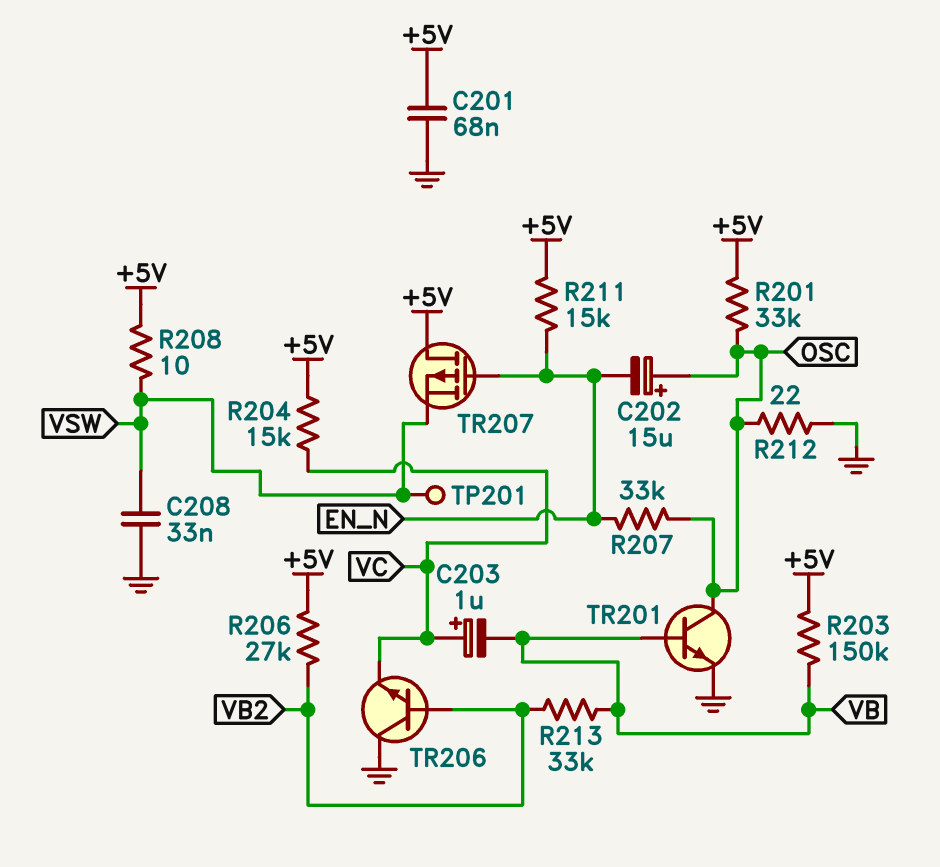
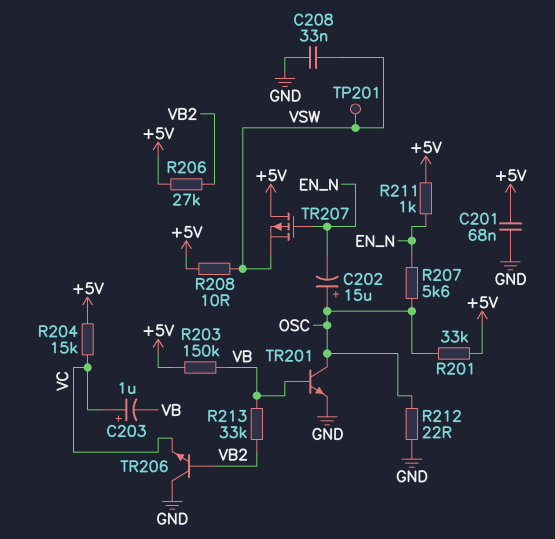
R207: 33k (EN_N, OSC) -> 5.6k (EN_N, OSC)
R211: 15k (+5V, EN_N) -> 1k (+5V, EN_N)

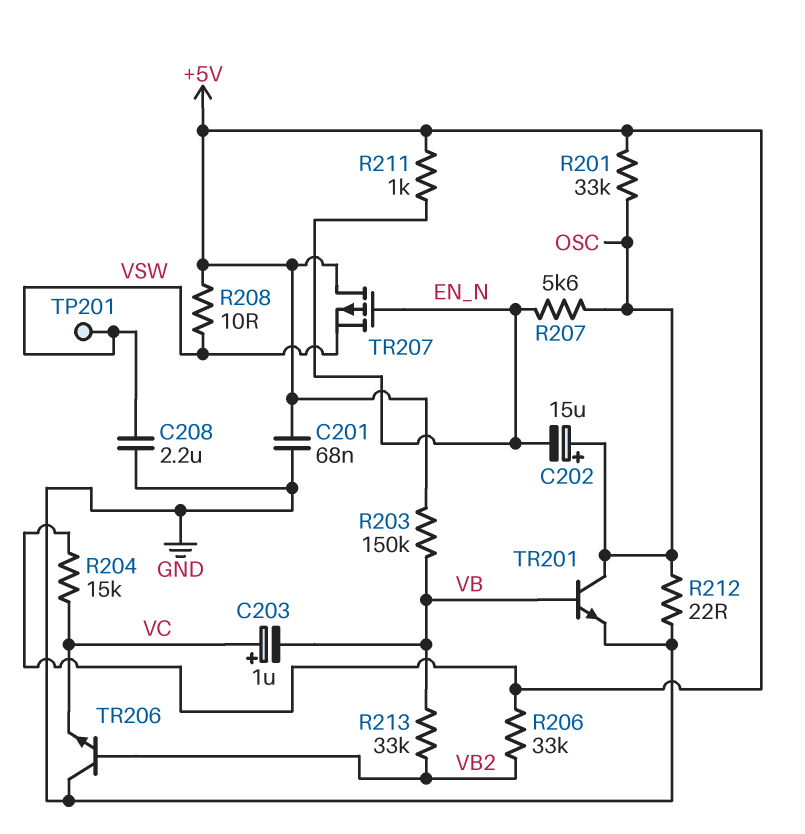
C208: 33nF (GND, VSW) -> 2.2uF (GND, VSW)
R206: 27k (+5V, VB2) -> 33k (+5V, VB2)

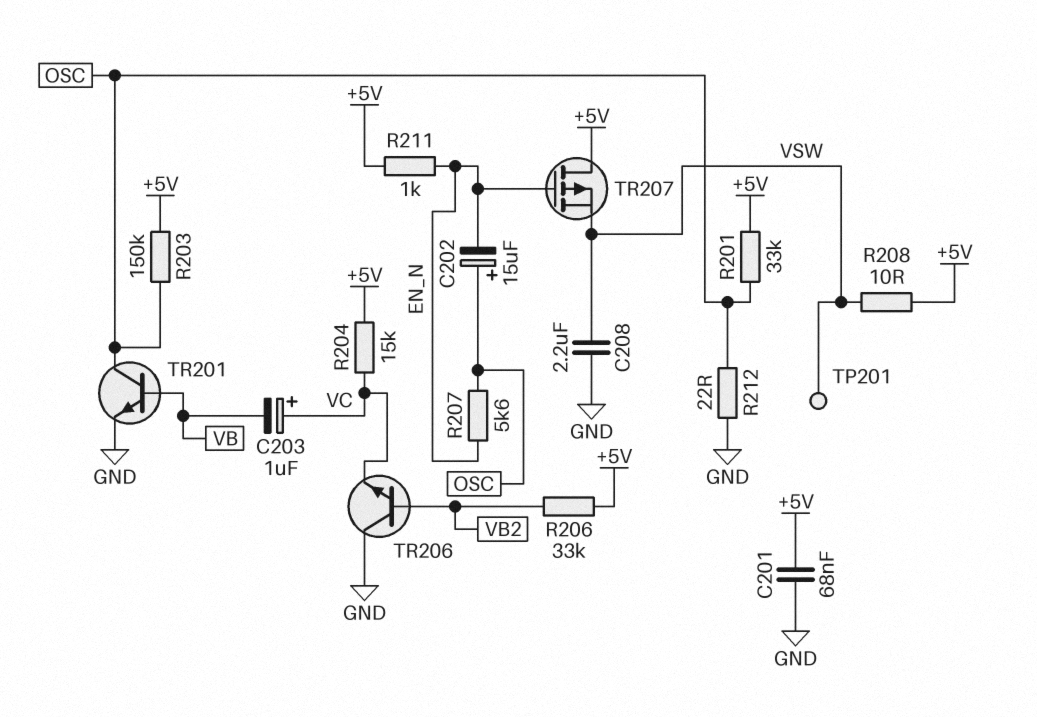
R203: 150k (+5V, VB) -> 150k (+5V, OSC)
R213: 33k (VB, VB2) -> none

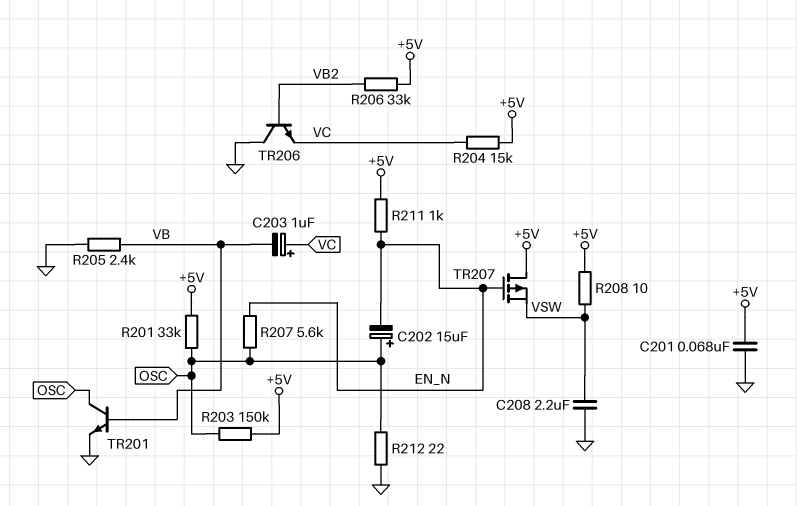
R205: none -> 2.4k (GND, VB)
TP201: test point (VSW) -> none

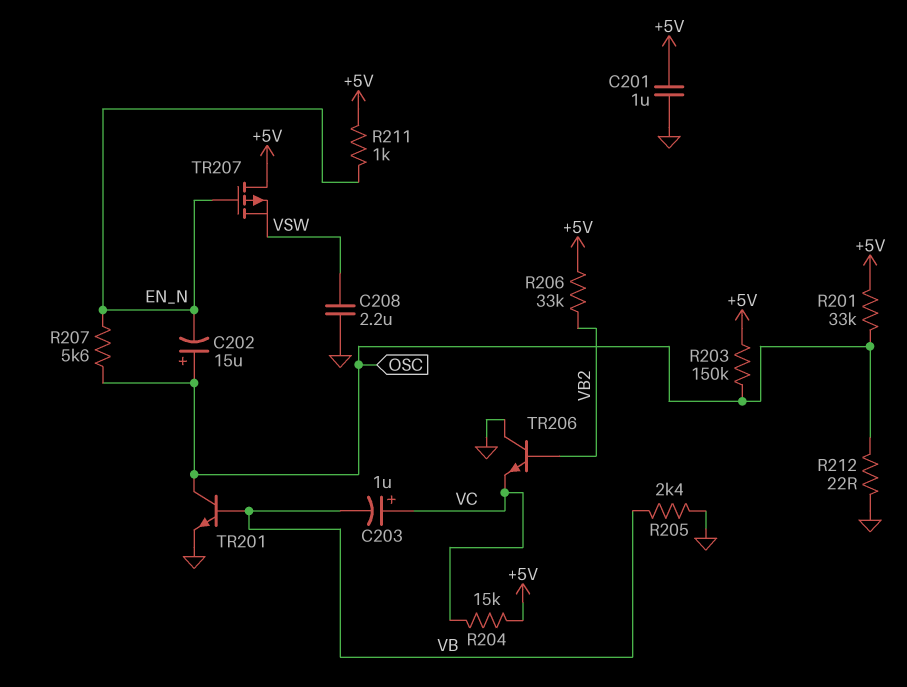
C201: 68nF (+5V, GND) -> 1uF (+5V, GND)
R208: 10 (+5V, VSW) -> none

